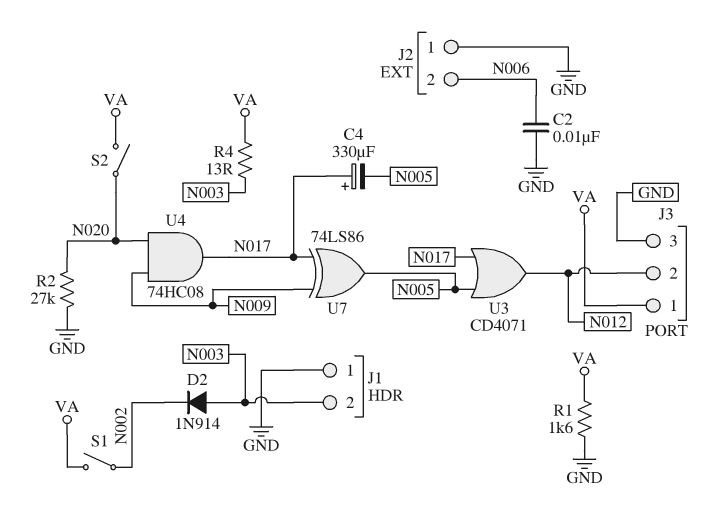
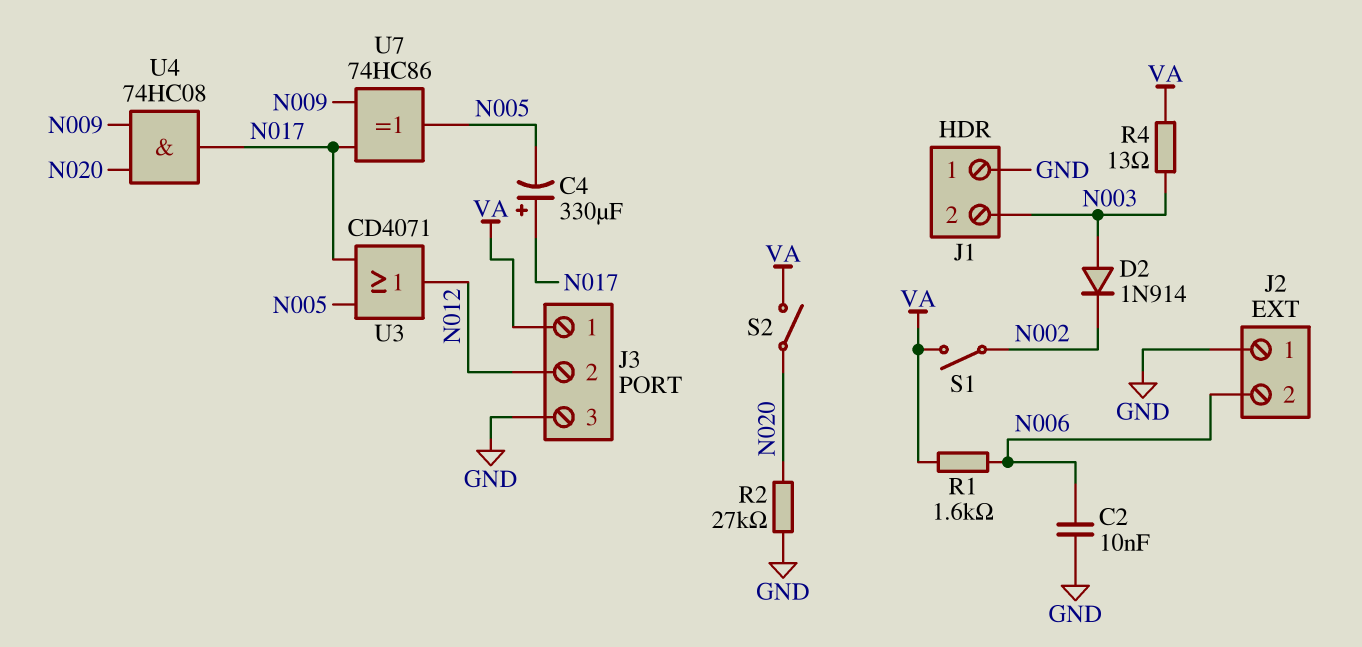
R1: 1.6k (GND, VA) -> 1.6k (N006, VA)
U7: XOR 74LS86 (in N009, in N017, out N005) -> XOR 74HC86 (in N009, in N017, out N005)

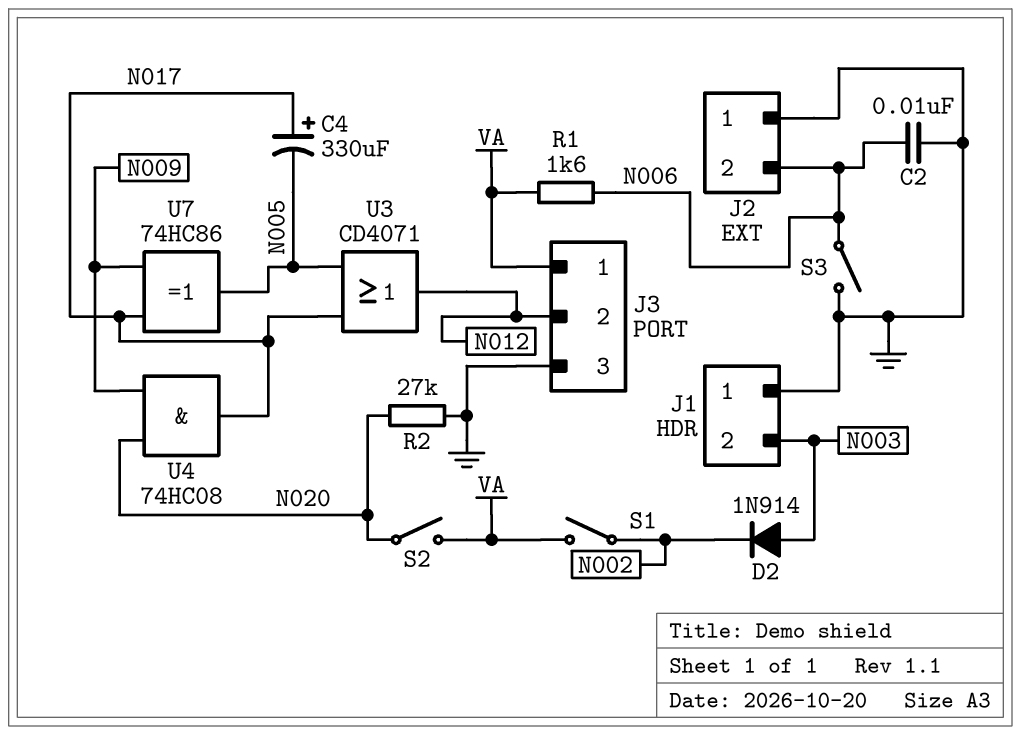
R4: 13 (N003, VA) -> none
S3: none -> switch (GND, N006)

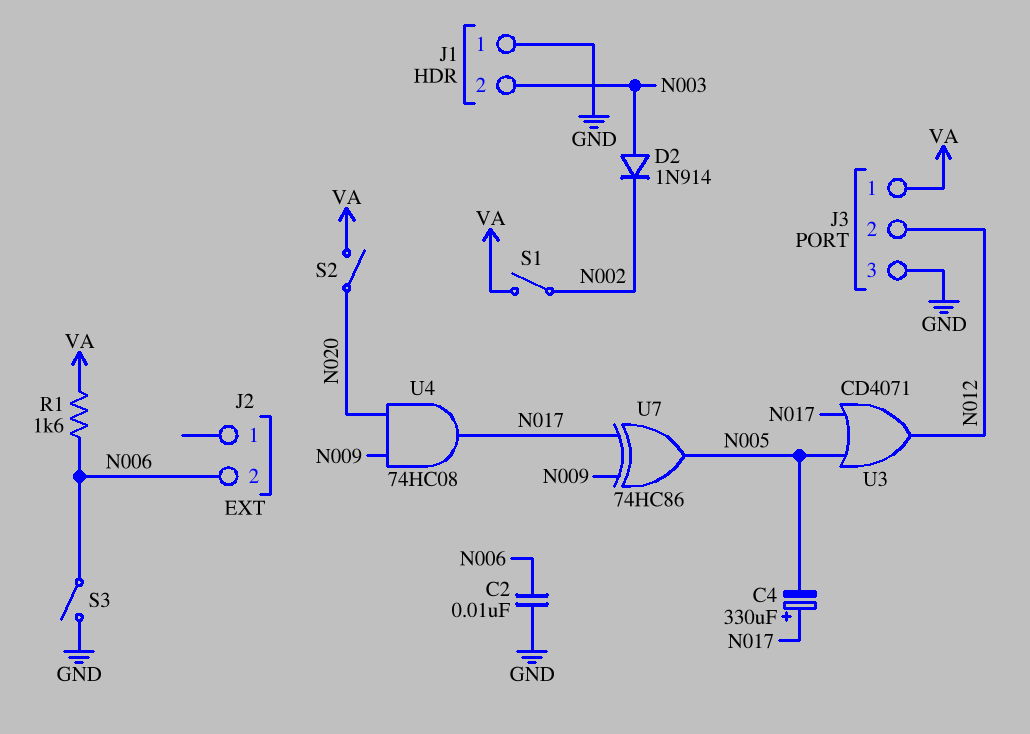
J2 pin 1: GND -> none
R2: 27k (GND, N020) -> none

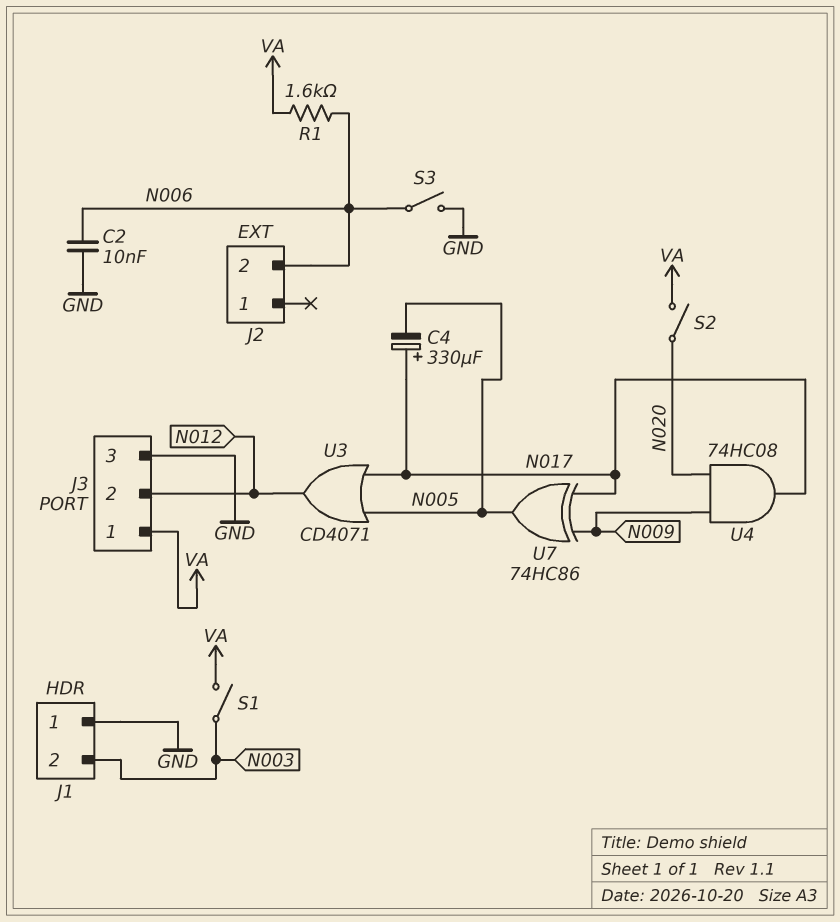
D2: diode 1N914 (A N003, K N002) -> none
S1: switch (N002, VA) -> switch (N003, VA)

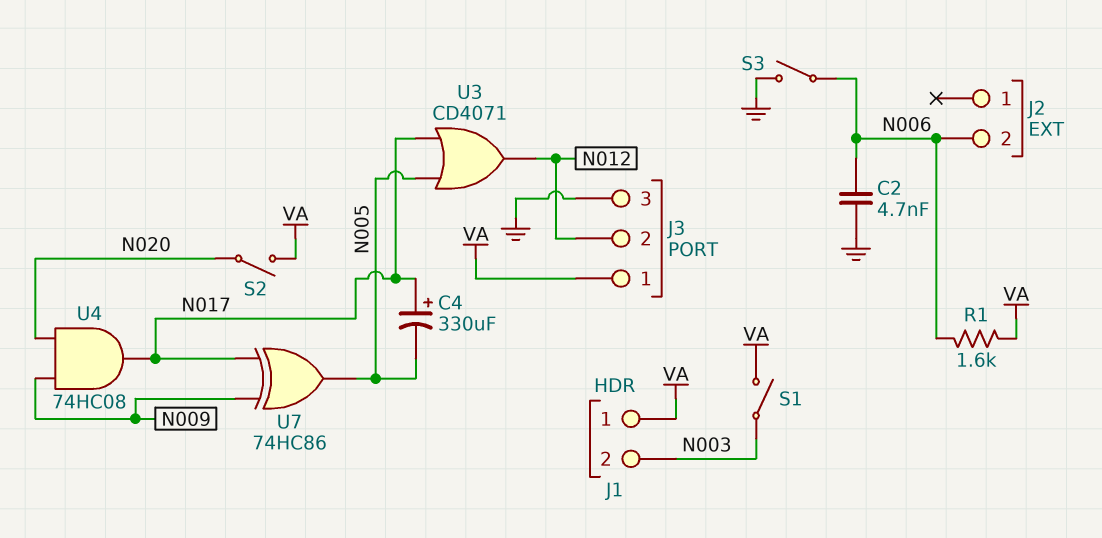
C2: 10nF (GND, N006) -> 4.7nF (GND, N006)
J1 pin 1: GND -> VA

